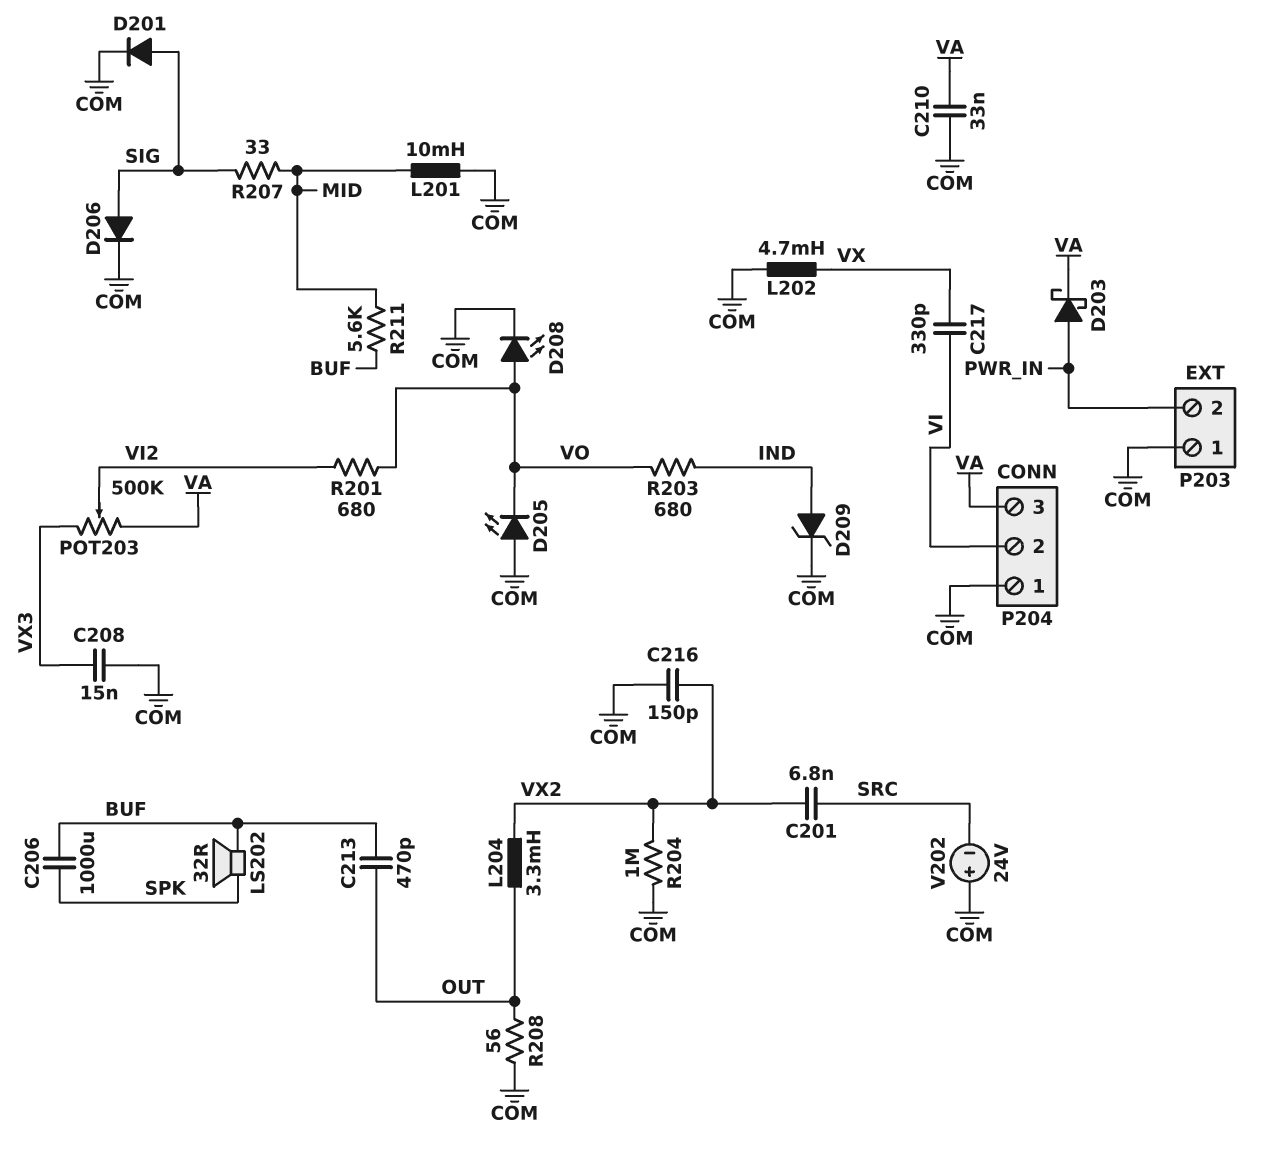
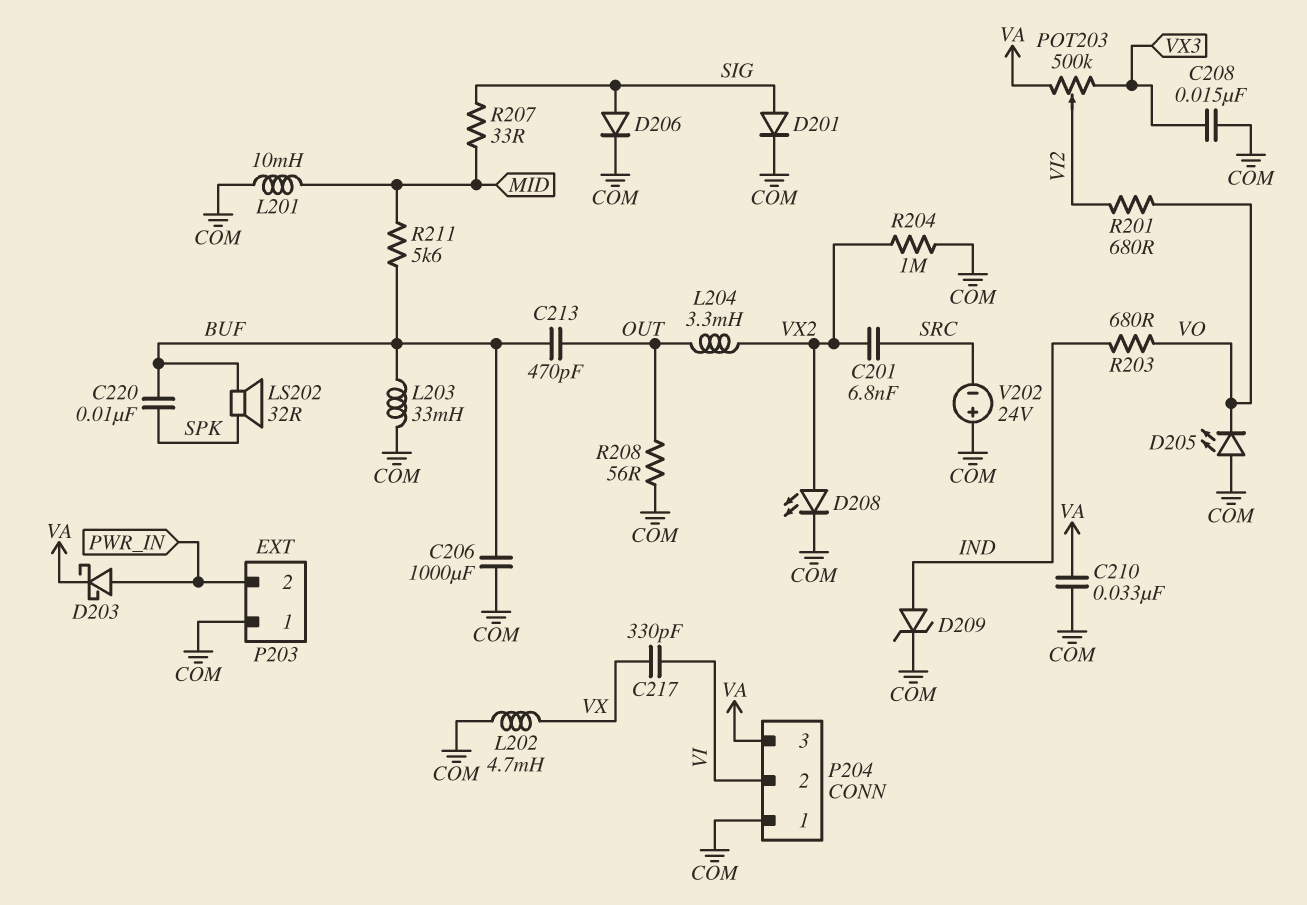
C206: 1000uF (BUF, SPK) -> 1000uF (BUF, COM)
C216: 150pF (COM, VX2) -> none
C220: none -> 10nF (BUF, SPK)
D208: LED (A VO, K COM) -> LED (A VX2, K COM)
L203: none -> 33mH (BUF, COM)

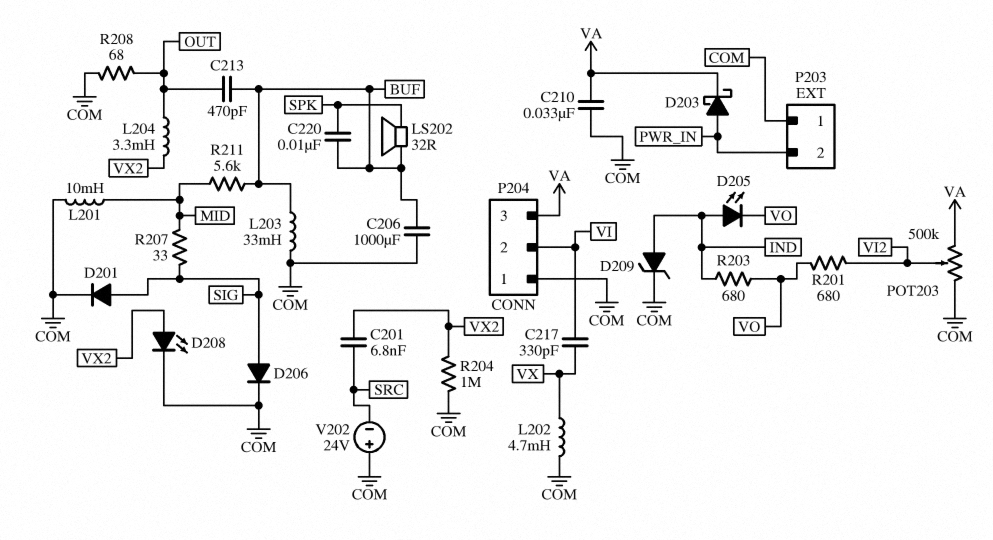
C208: 15nF (COM, VX3) -> none
D205: LED (A COM, K VO) -> LED (A IND, K VO)
POT203: 500k (VA, VX3, wiper VI2) -> 500k (COM, VA, wiper VI2)
R208: 56 (COM, OUT) -> 68 (COM, OUT)

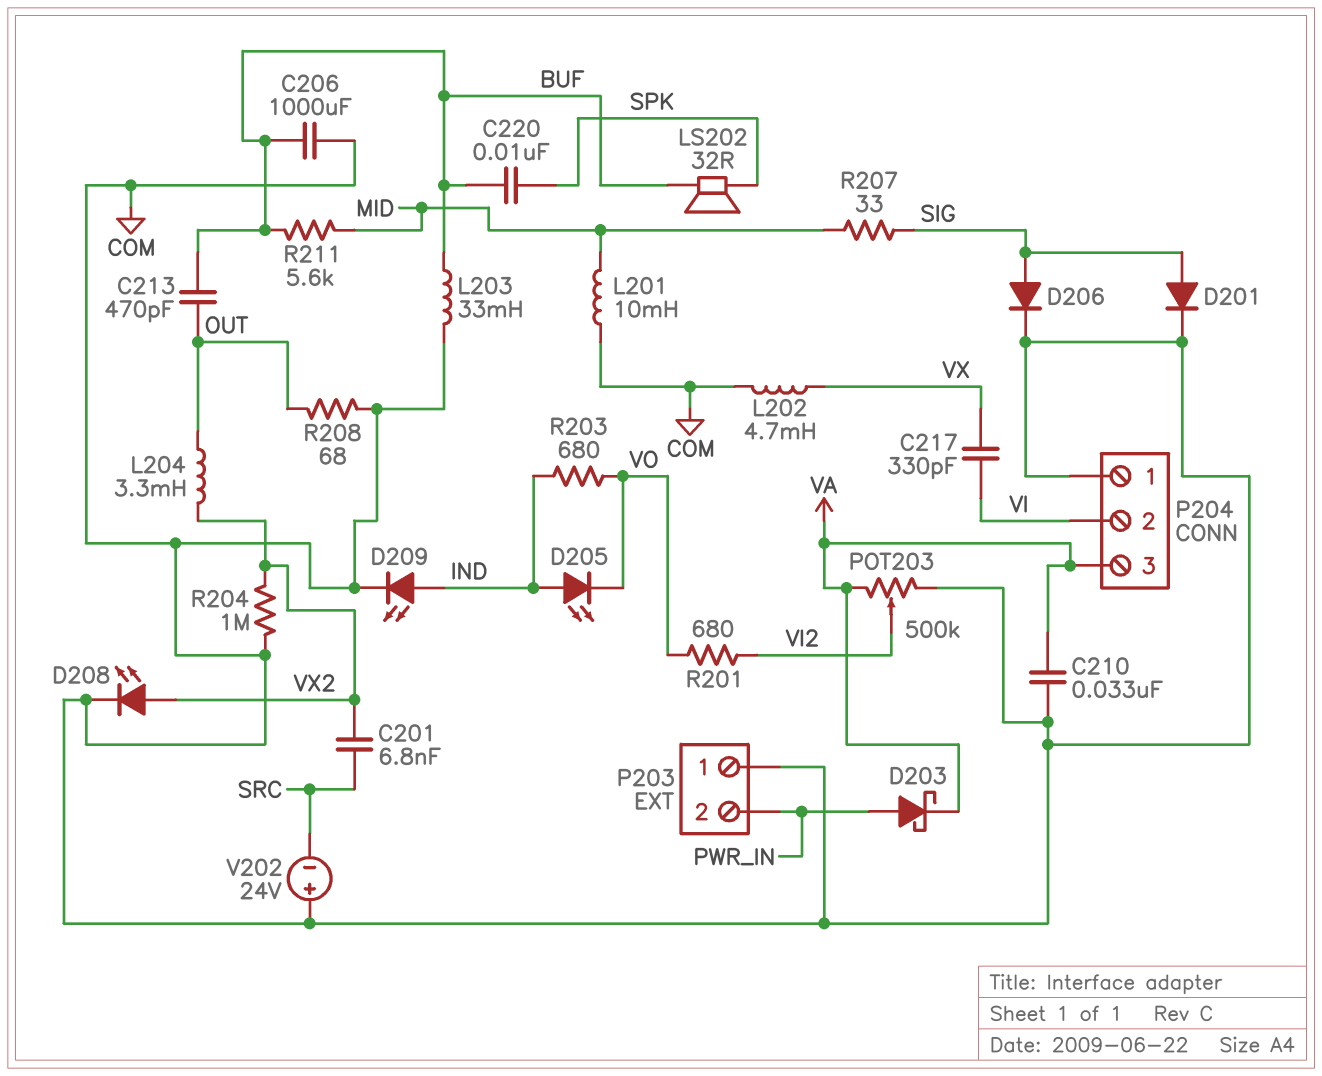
D209: zener (A IND, K COM) -> LED (A IND, K COM)

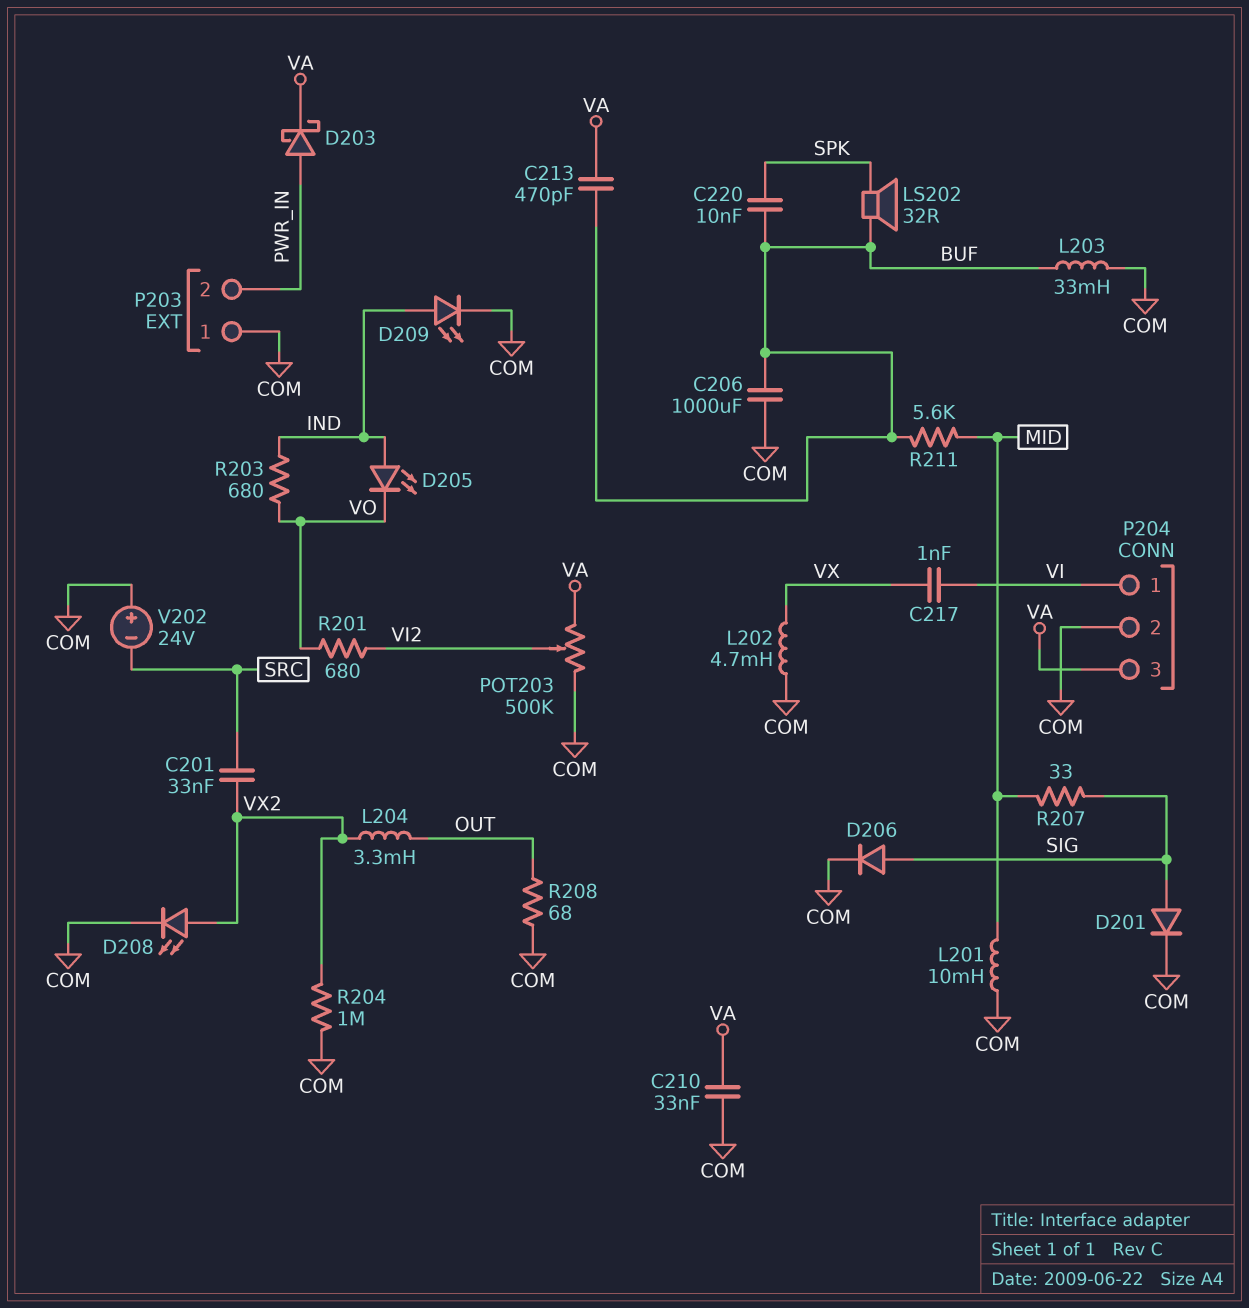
C201: 6.8nF (SRC, VX2) -> 33nF (SRC, VX2)
C213: 470pF (BUF, OUT) -> 470pF (BUF, VA)
C217: 330pF (VI, VX) -> 1nF (VI, VX)
P204 pin 1: COM -> VI
P204 pin 2: VI -> COM

